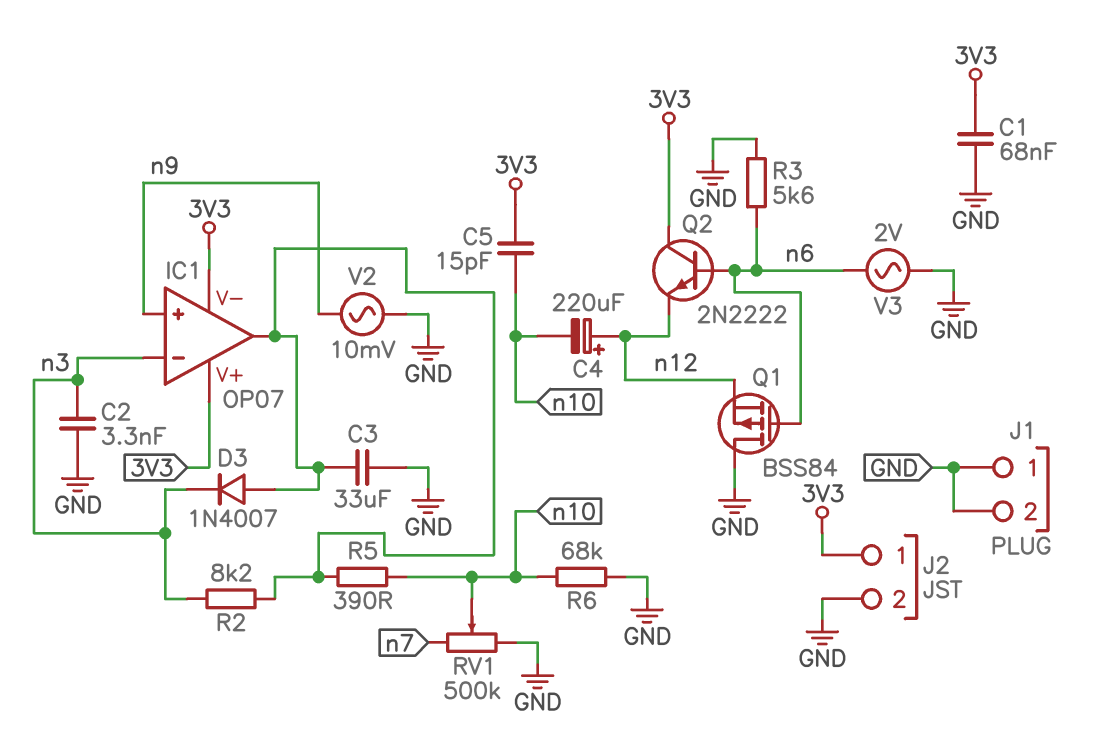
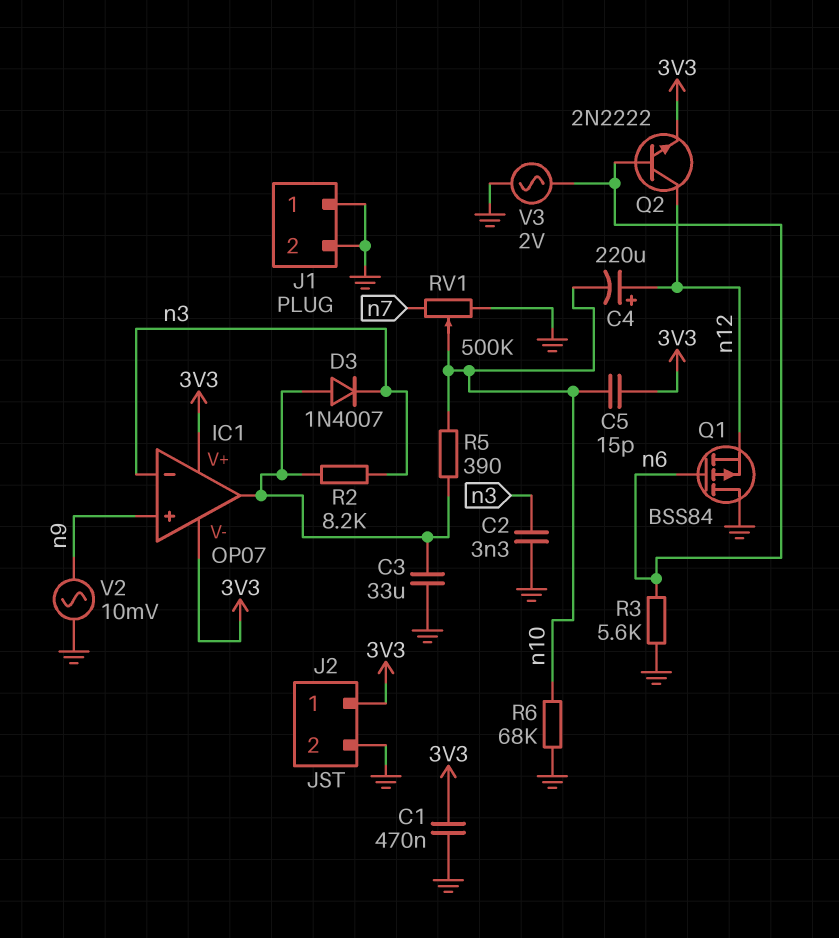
C1: 68nF (3V3, GND) -> 470nF (3V3, GND)
Q2: NPN 2N2222 (B n6, C 3V3, E n12) -> NPN 2N2222 (B n6, C n12, E 3V3)

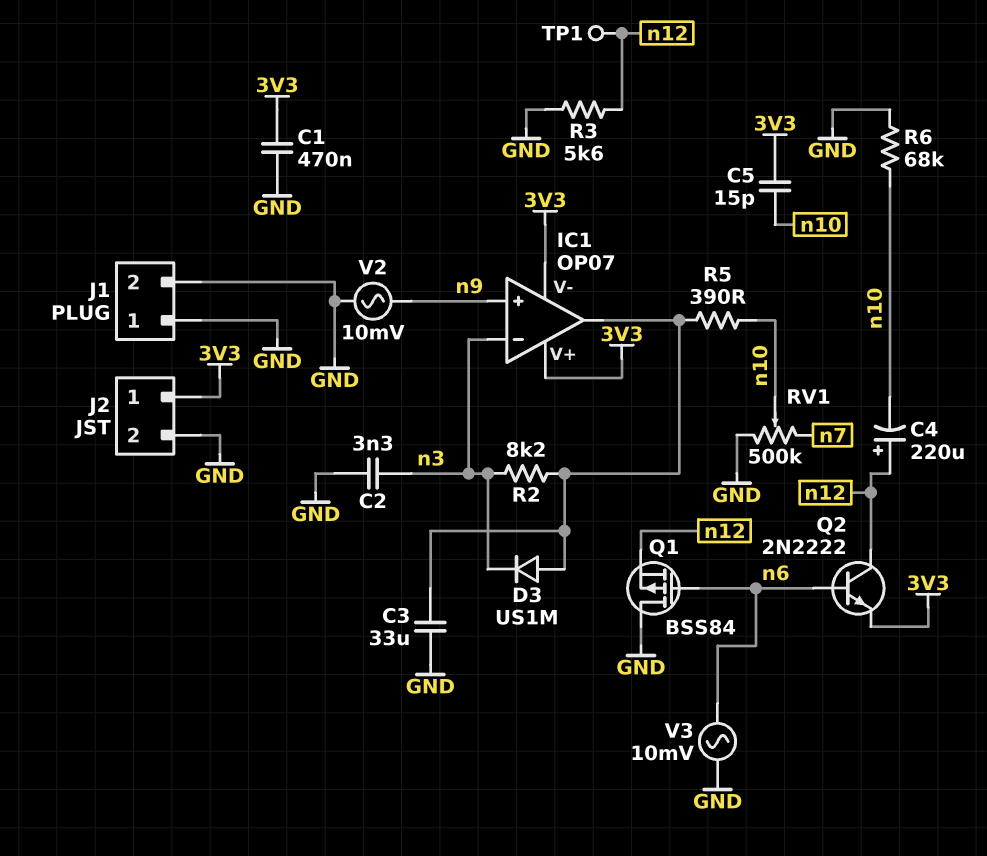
D3: diode 1N4007 (A IC1/out, K n3) -> diode US1M (A IC1/out, K n3)
R3: 5.6k (GND, n6) -> 5.6k (GND, n12)
TP1: none -> test point (n12)
V3: AC 2V (GND, n6) -> AC 10mV (GND, n6)

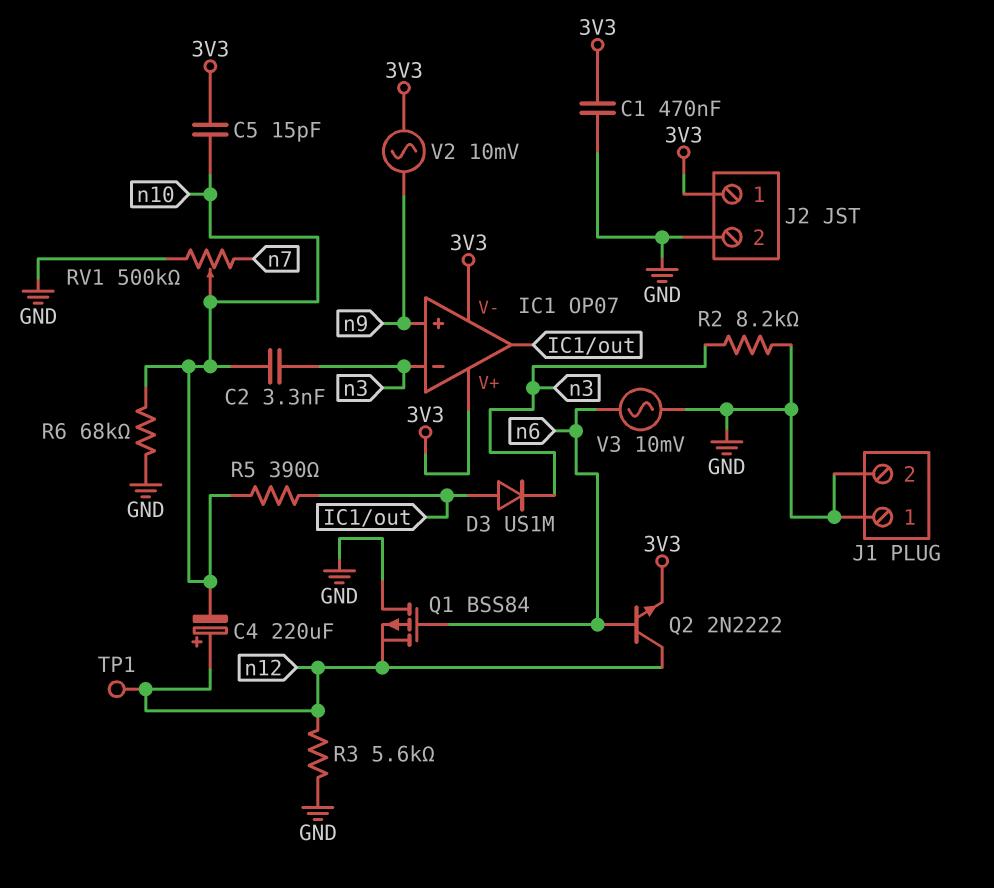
C2: 3.3nF (GND, n3) -> 3.3nF (n3, n10)
C3: 33uF (GND, IC1/out) -> none
R2: 8.2k (IC1/out, n3) -> 8.2k (GND, n3)
V2: AC 10mV (GND, n9) -> AC 10mV (3V3, n9)

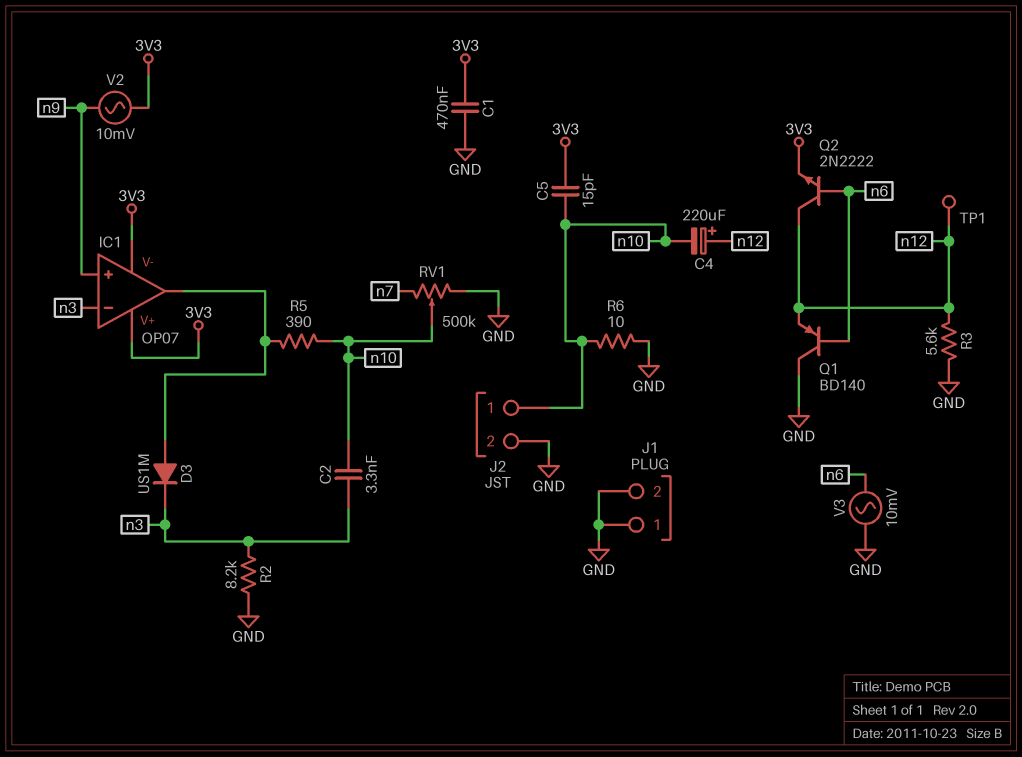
J2 pin 1: 3V3 -> n10
Q1: PMOS BSS84 (G n6, D GND, S n12) -> PNP BD140 (B n6, C GND, E n12)
R6: 68k (GND, n10) -> 10 (GND, n10)

